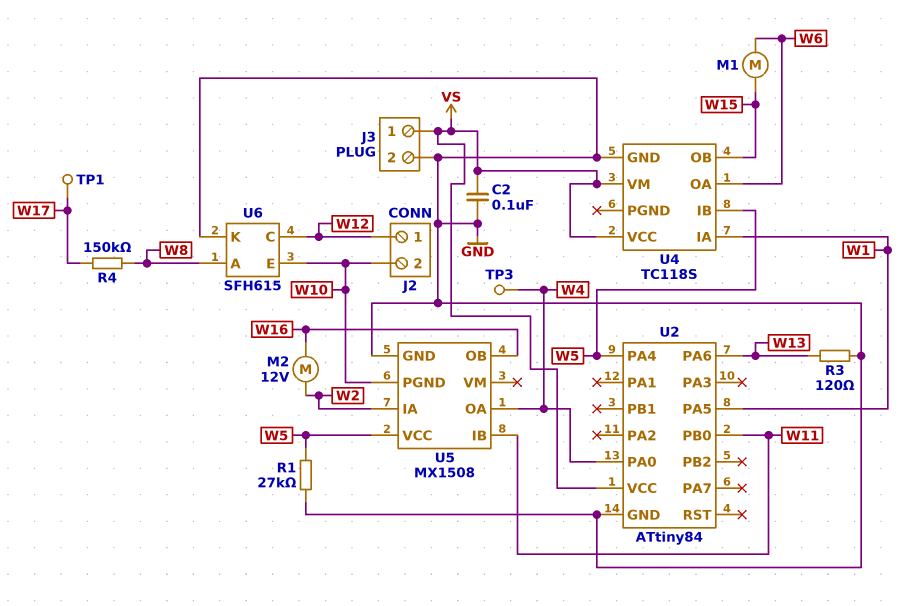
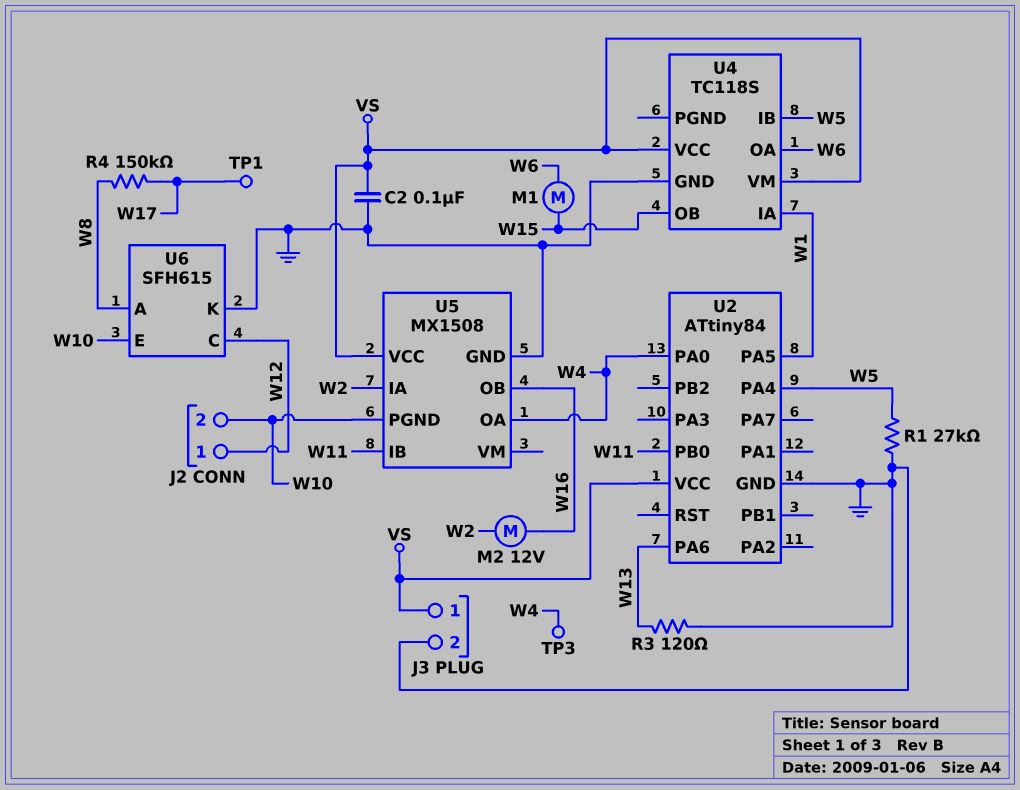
U5 pin VCC: W5 -> VS

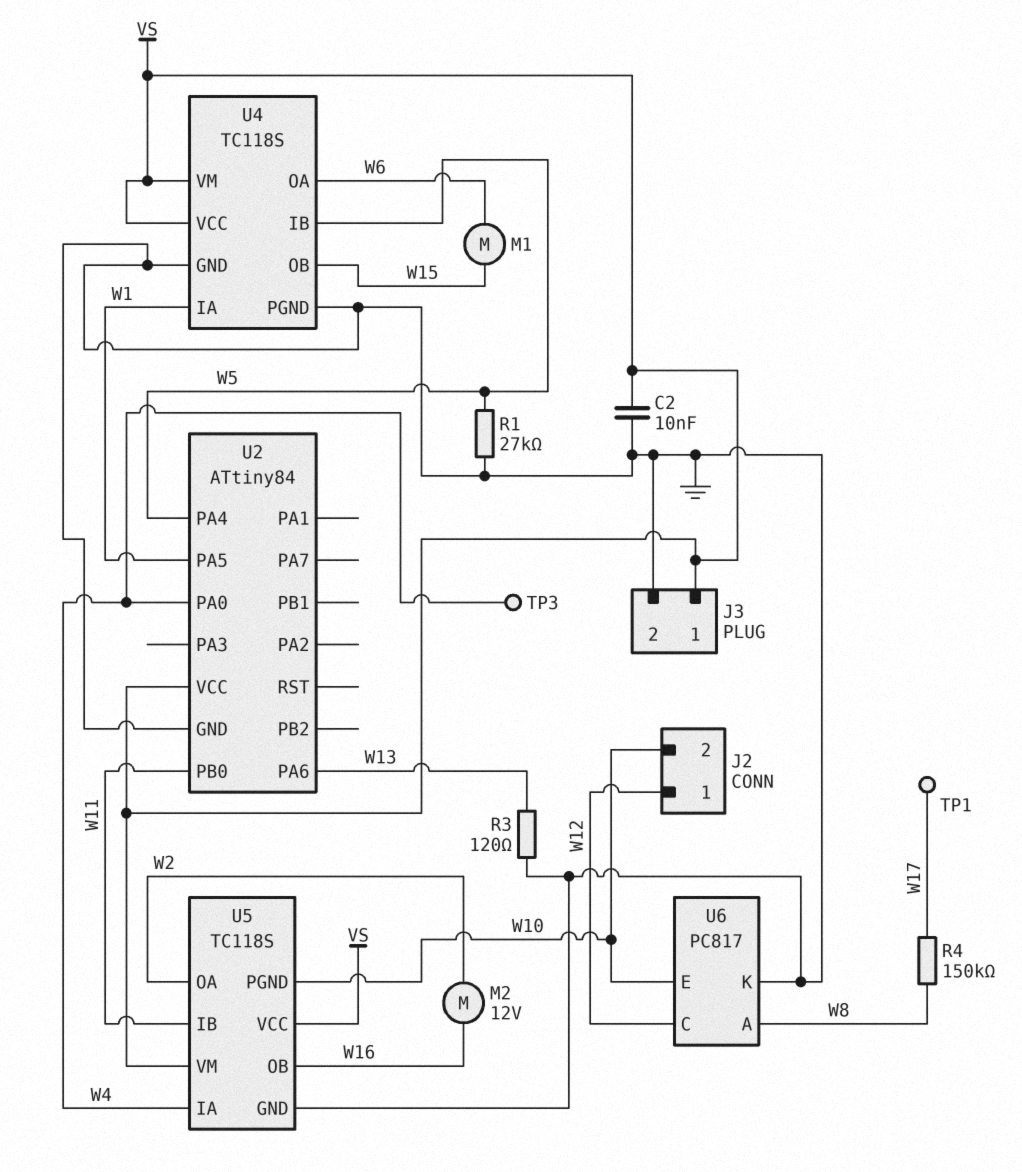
C2: 100nF (GND, VS) -> 10nF (GND, VS)
U4 pin PGND: none -> GND
U5: MX1508 -> TC118S
U5 pin IA: W2 -> W4
U5 pin OA: W4 -> W2
U5 pin VM: none -> VS
U6: SFH615 -> PC817

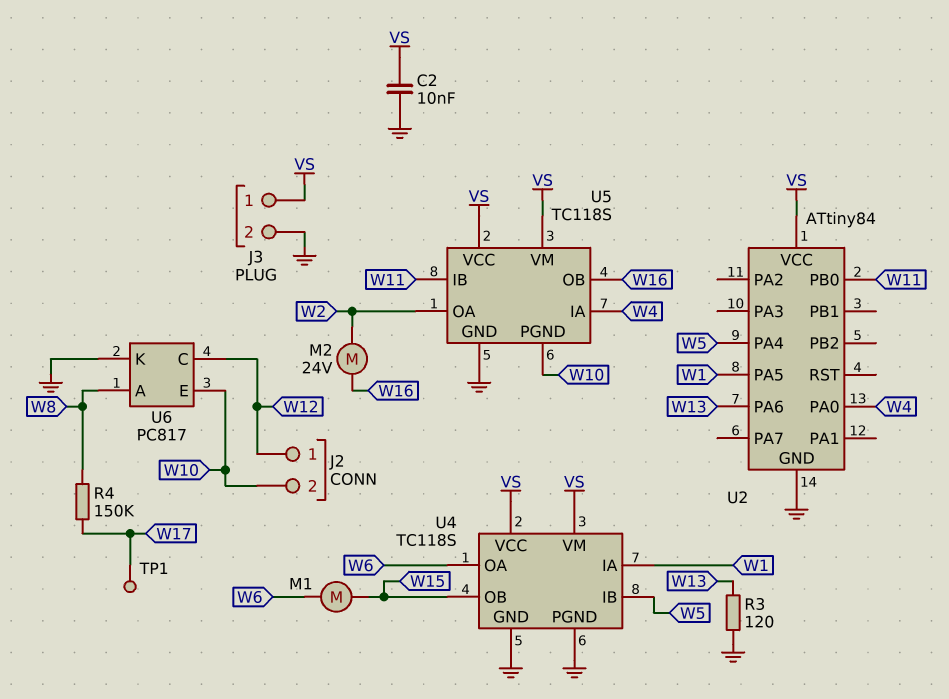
M2: motor 12V (W2, W16) -> motor 24V (W2, W16)
R1: 27k (GND, W5) -> none
TP3: test point (W4) -> none

